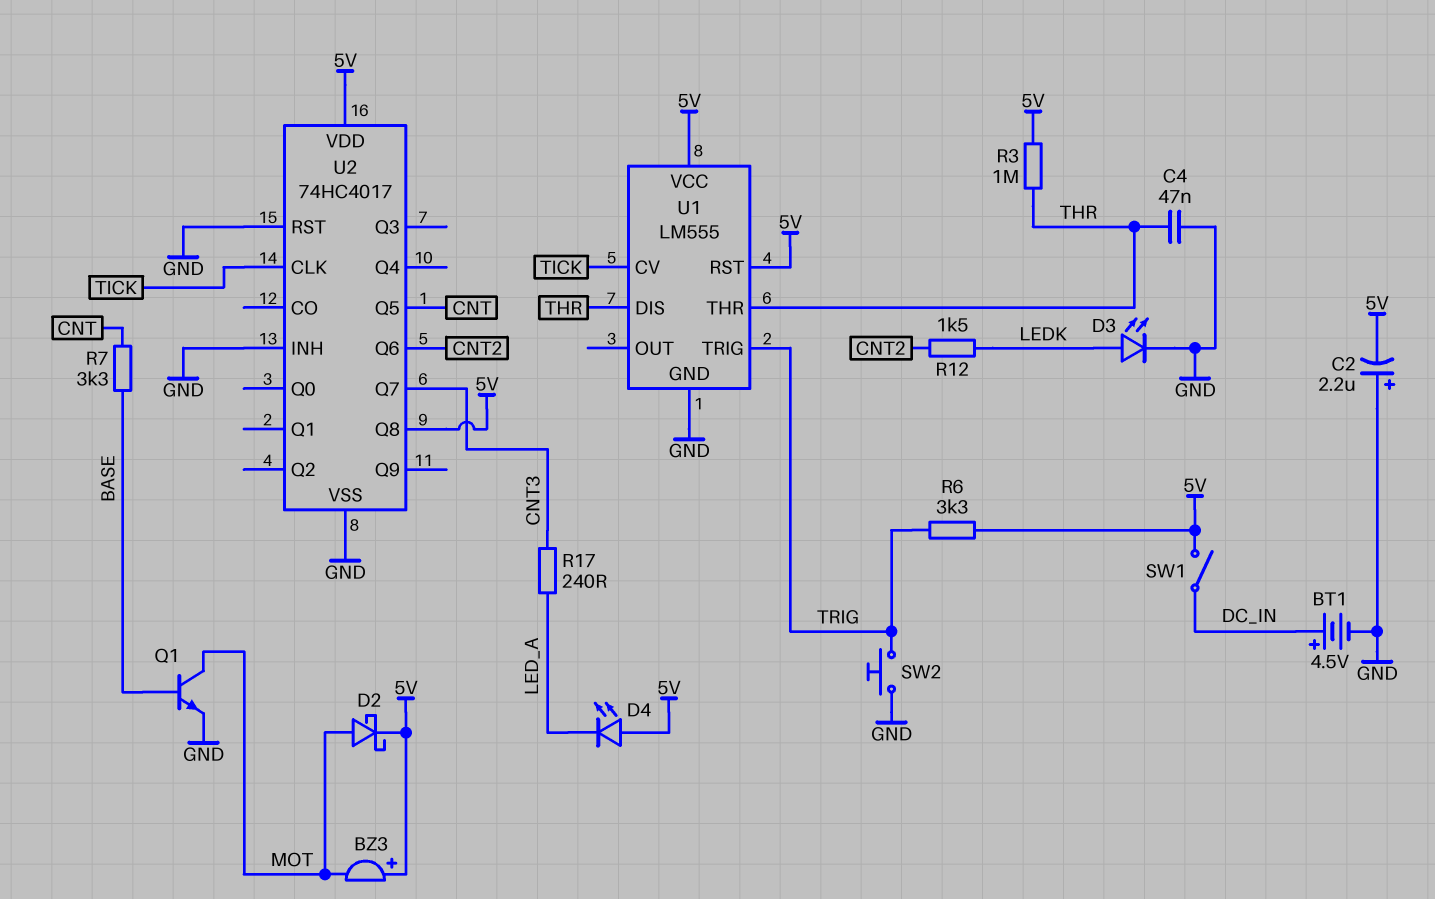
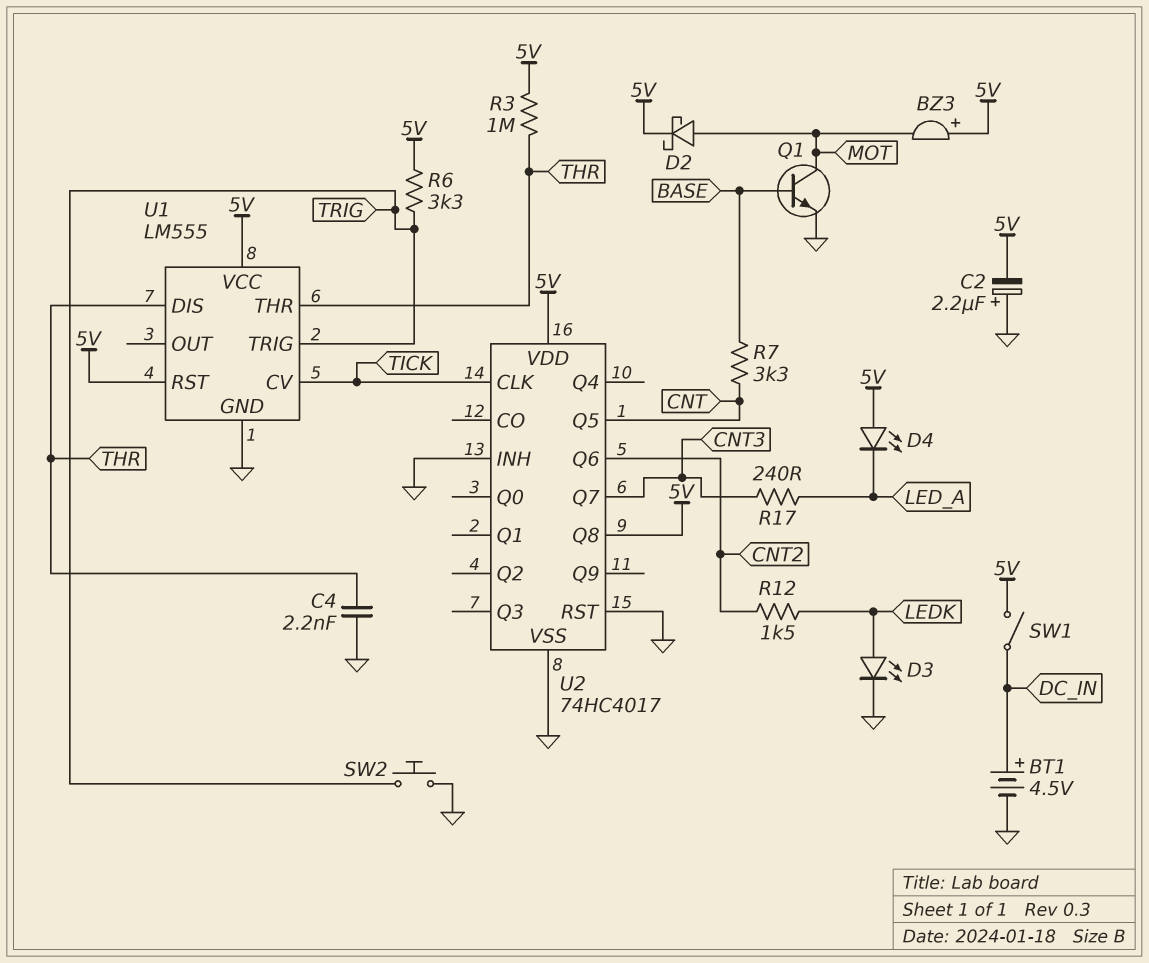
C4: 47nF (GND, THR) -> 2.2nF (GND, THR)

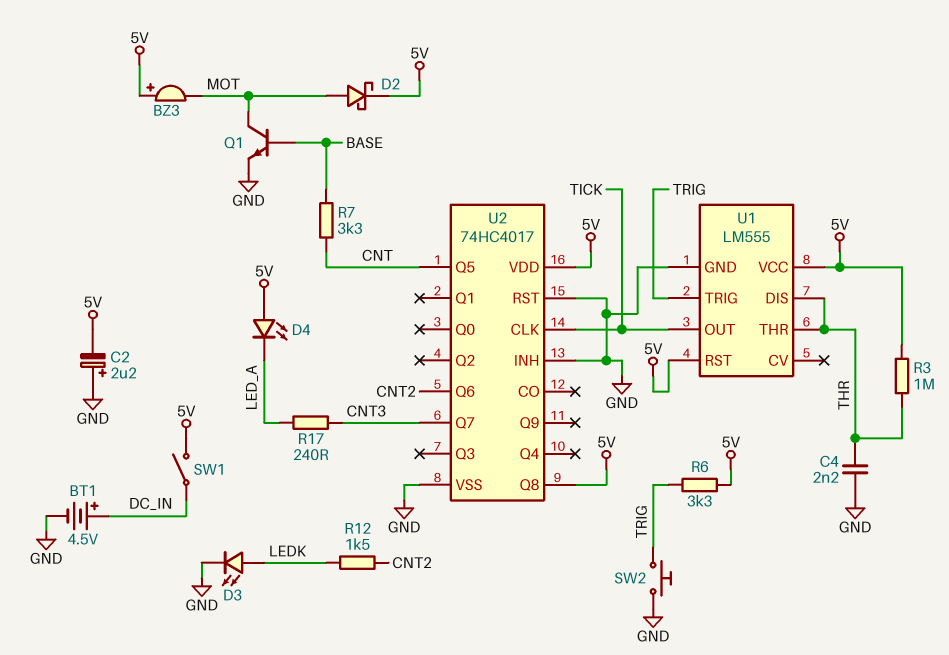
U1 pin CV: TICK -> none
U1 pin OUT: none -> TICK

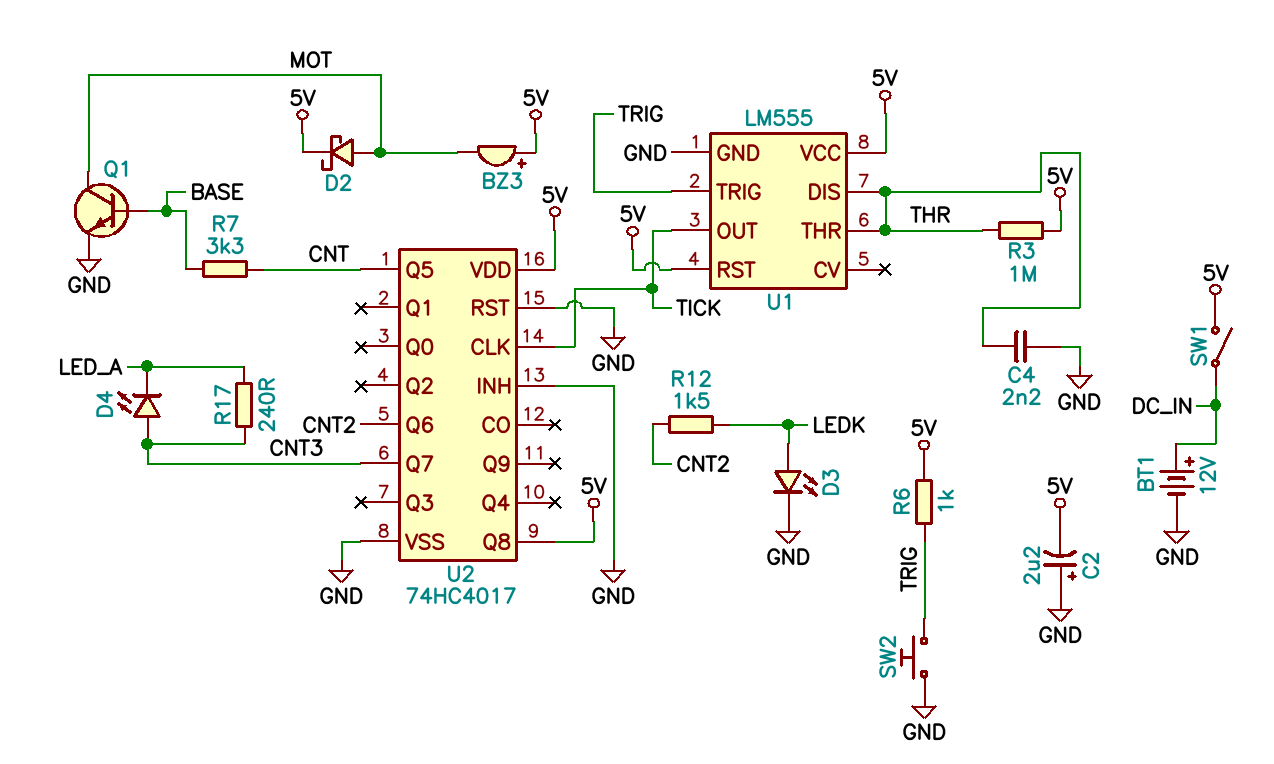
BT1: 4.5V (plus DC_IN, minus GND) -> 12V (plus DC_IN, minus GND)
D4: LED (A 5V, K LED_A) -> LED (A CNT3, K LED_A)
R6: 3.3k (5V, TRIG) -> 1k (5V, TRIG)

